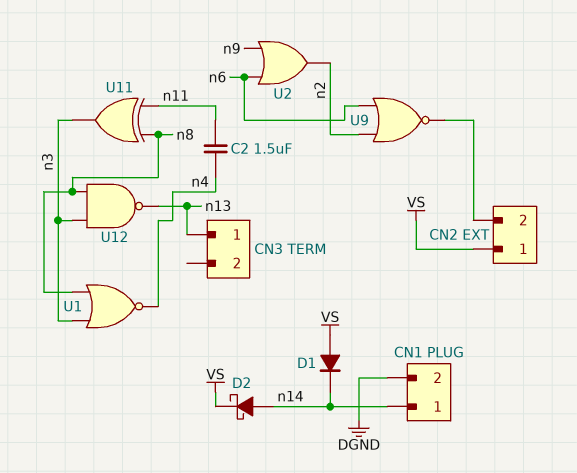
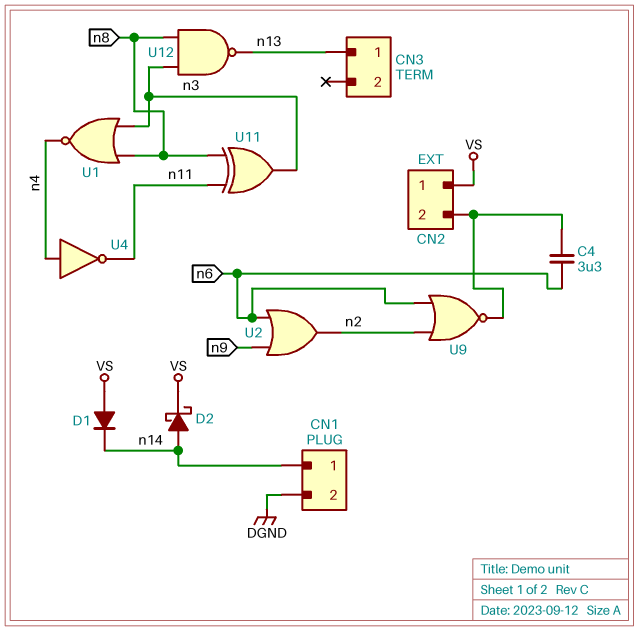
C2: 1.5uF (n4, n11) -> none
C4: none -> 3.3uF (CN2/2, n6)
U4: none -> NOT (in n4, out n11)

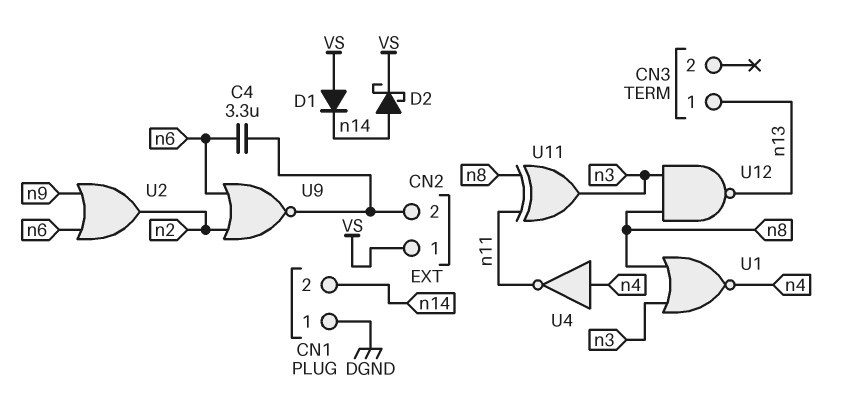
CN1 pin 1: n14 -> DGND
CN1 pin 2: DGND -> n14

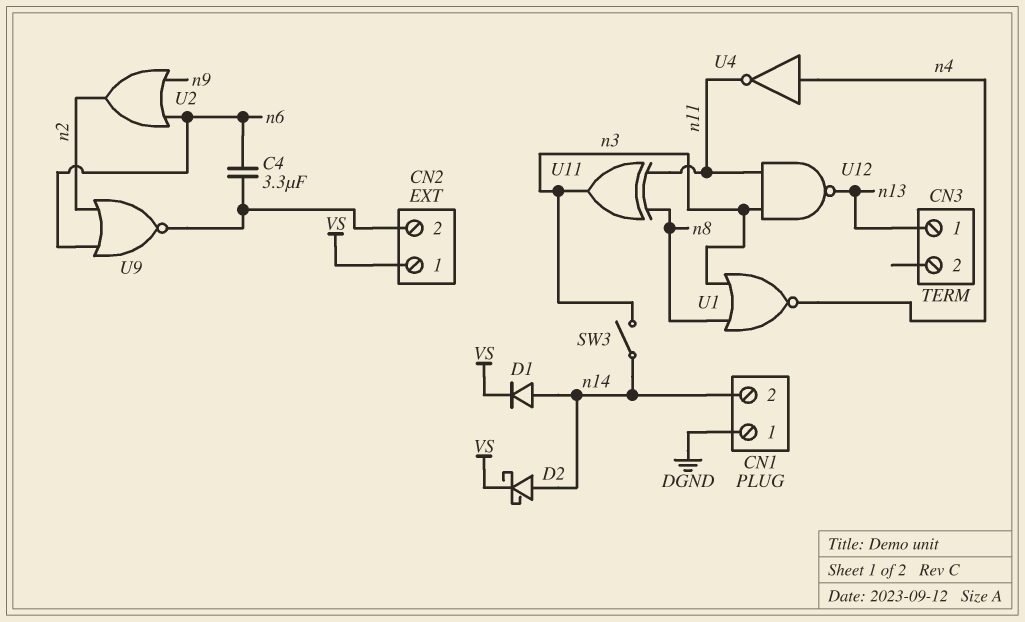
D1: diode (A VS, K n14) -> diode (A n14, K VS)
SW3: none -> switch (n3, n14)
U12: NAND (in n3, in n8, out n13) -> NAND (in n3, in n11, out n13)

